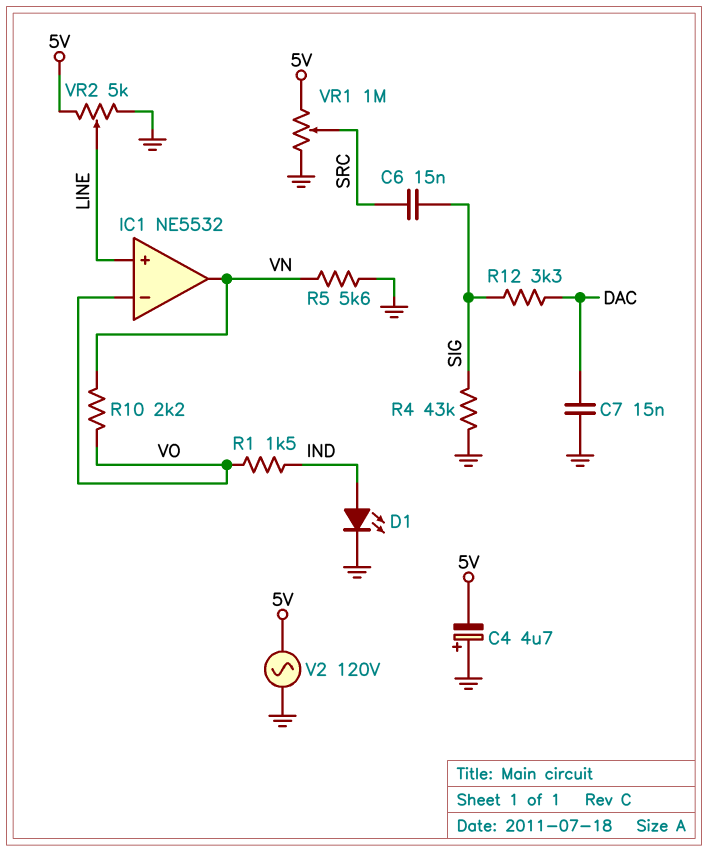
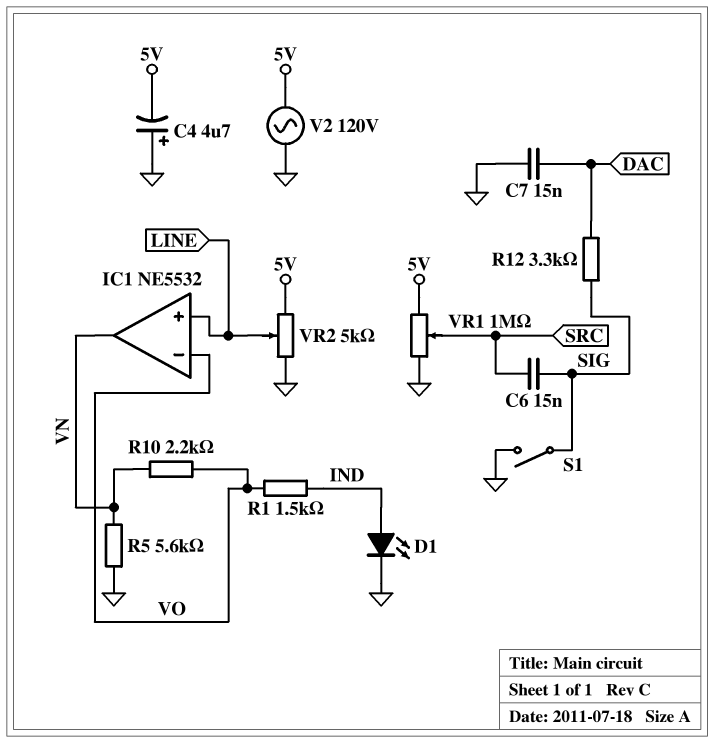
R4: 43k (GND, SIG) -> none
S1: none -> switch (GND, SIG)

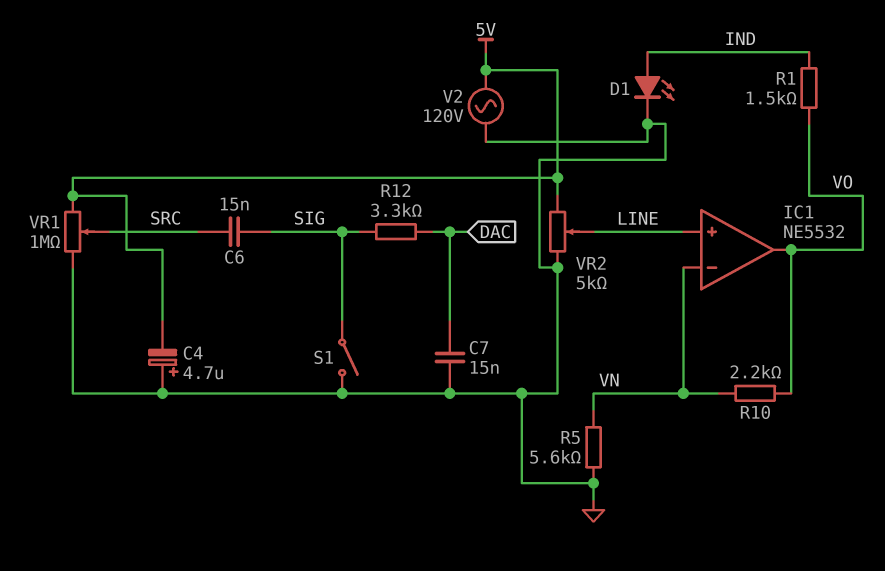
IC1 pin in-: VO -> VN
IC1 pin out: VN -> VO

